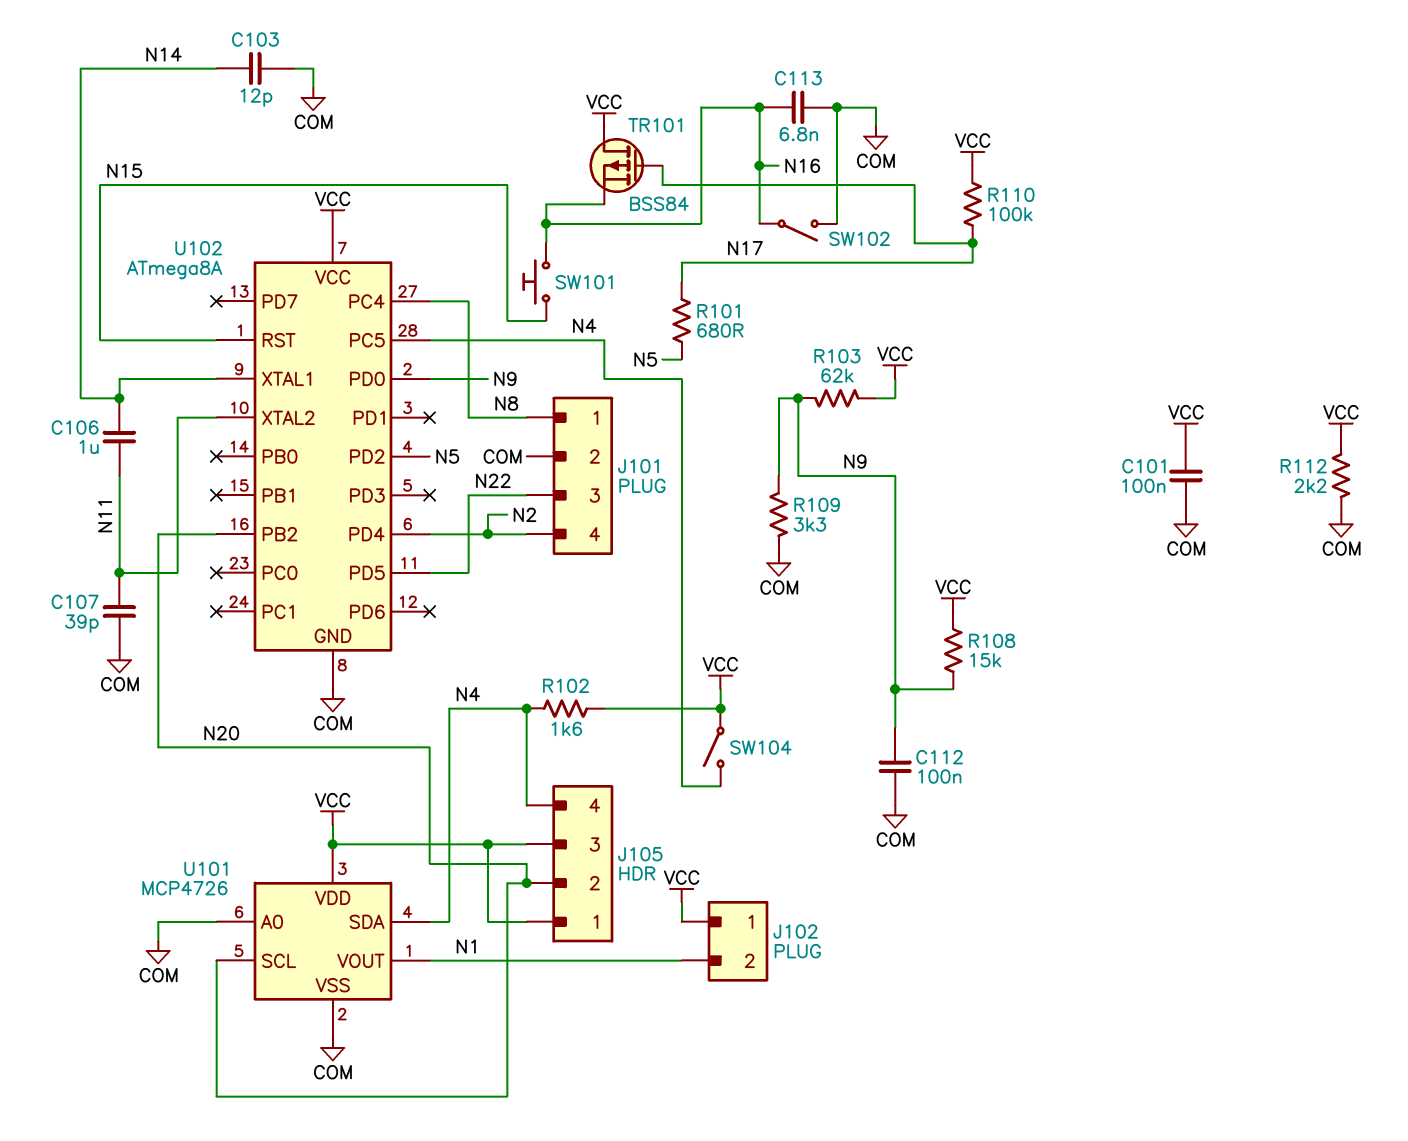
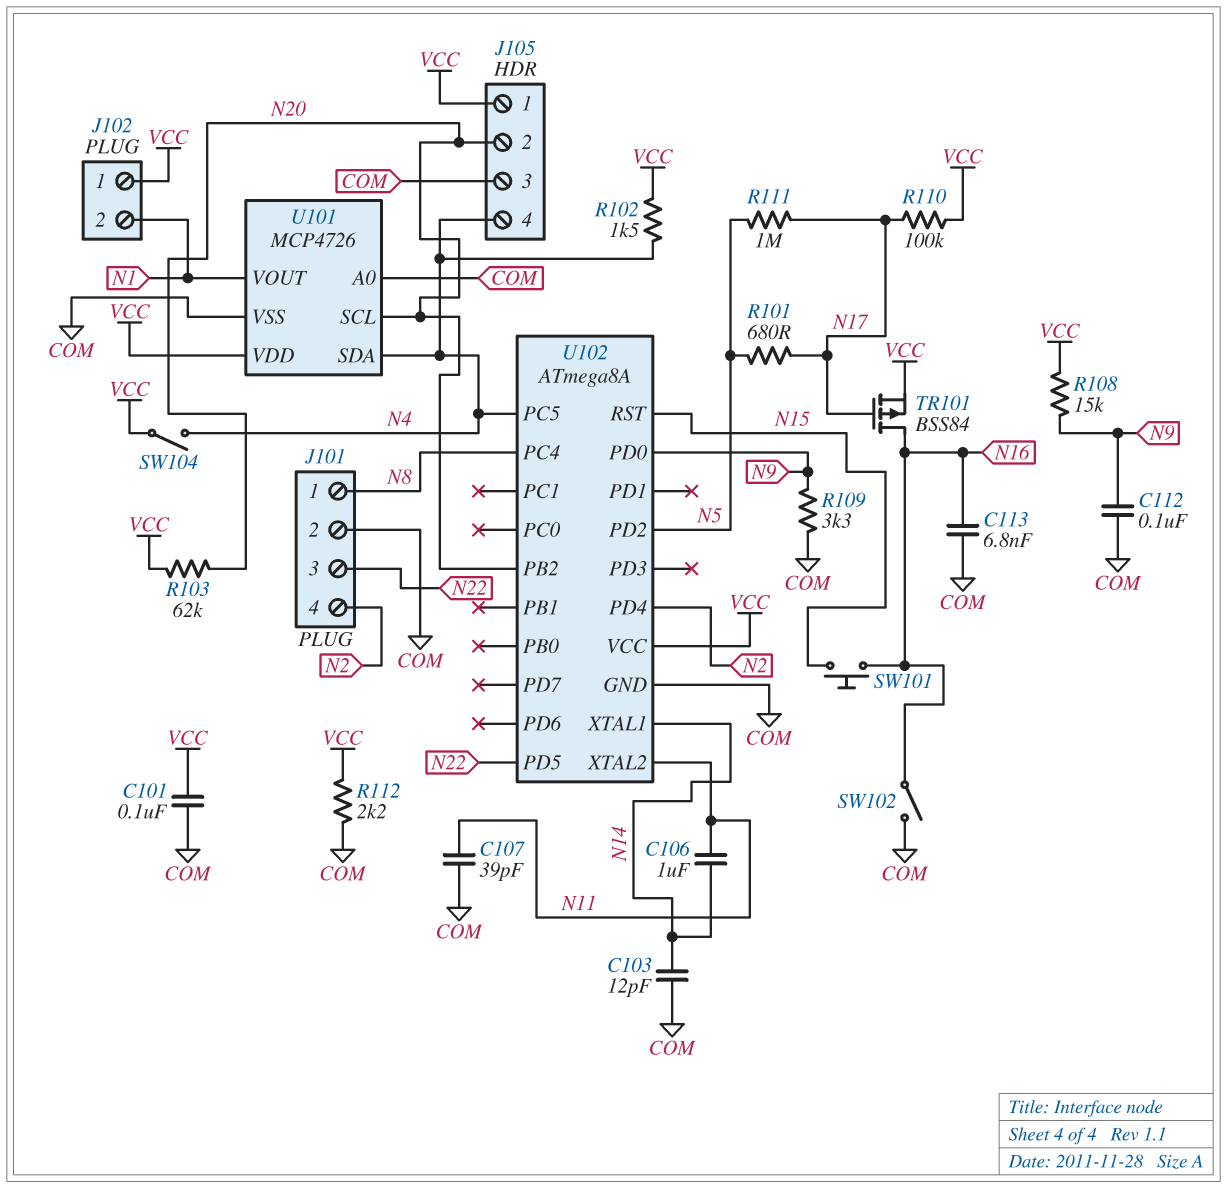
J105 pin 3: VCC -> COM
R102: 1.6k (N4, VCC) -> 1.5k (N4, VCC)
R103: 62k (N9, VCC) -> 62k (N20, VCC)
R111: none -> 1M (N5, N17)
TR101: PMOS BSS84 (G N17, D VCC, S N16) -> PMOS BSS84 (G N17, D N16, S VCC)

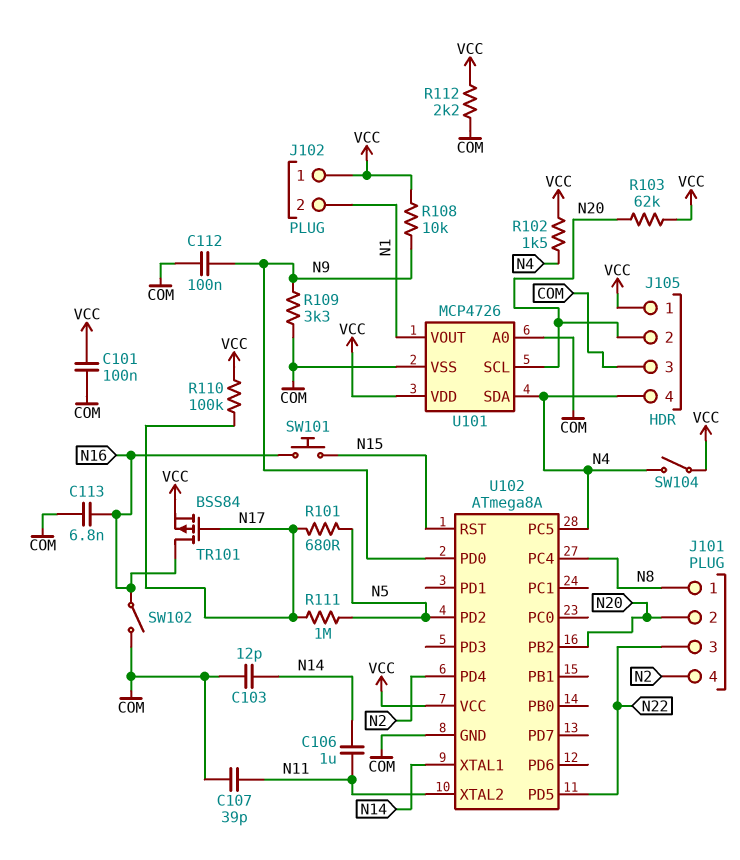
J101 pin 2: COM -> N20
R108: 15k (N9, VCC) -> 10k (N9, VCC)

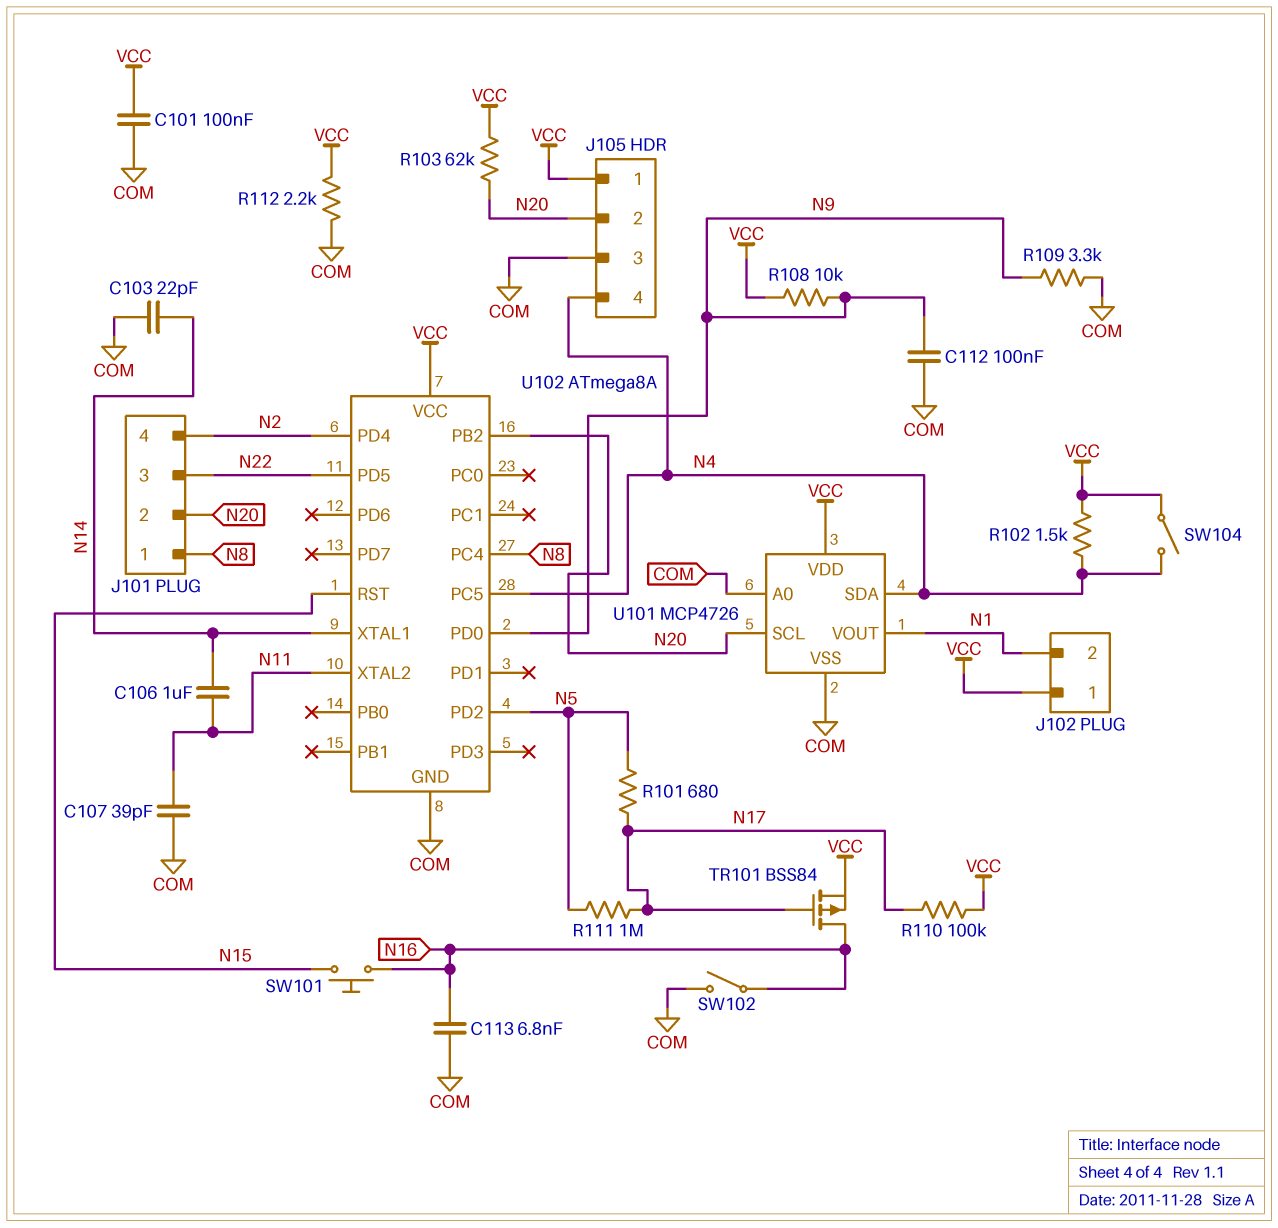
C103: 12pF (COM, N14) -> 22pF (COM, N14)

